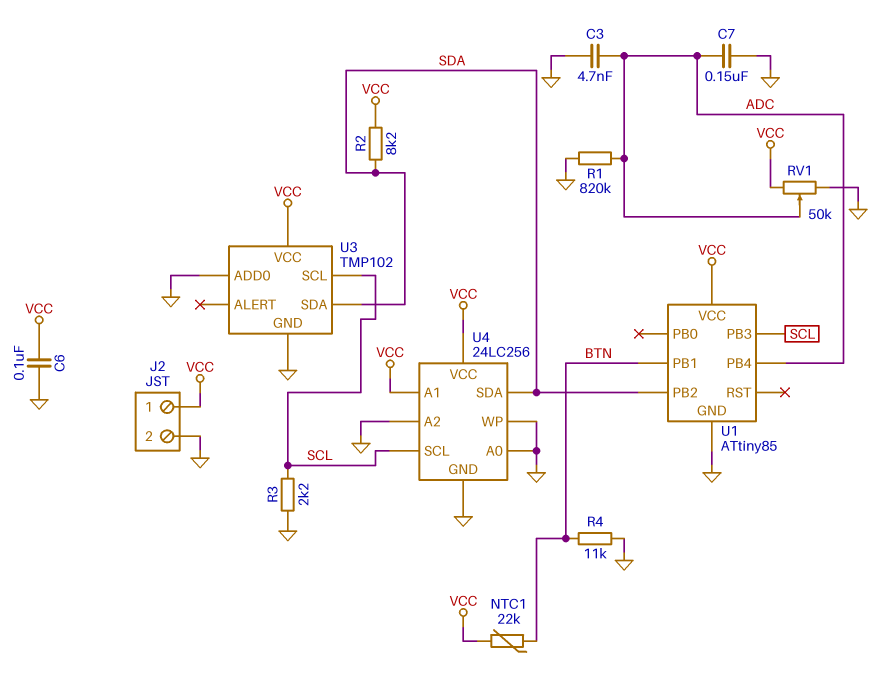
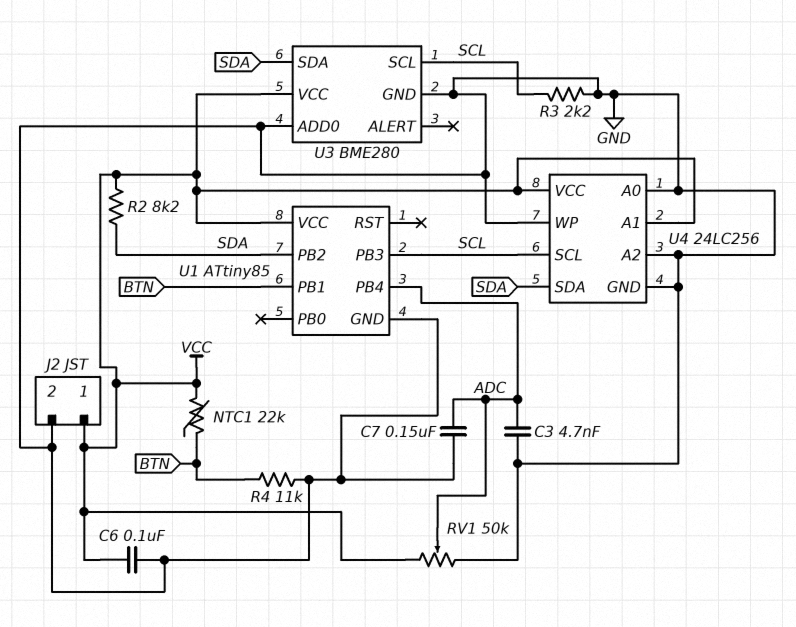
R1: 820k (ADC, GND) -> none
U3: TMP102 -> BME280

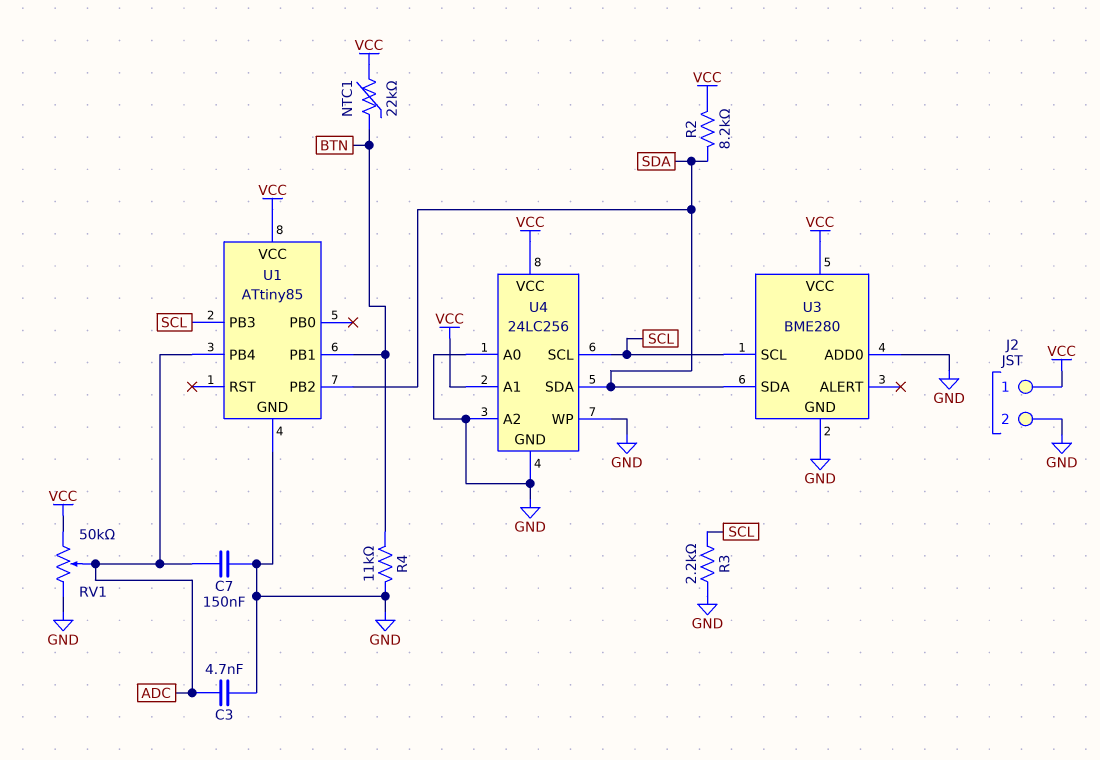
C6: 100nF (GND, VCC) -> none

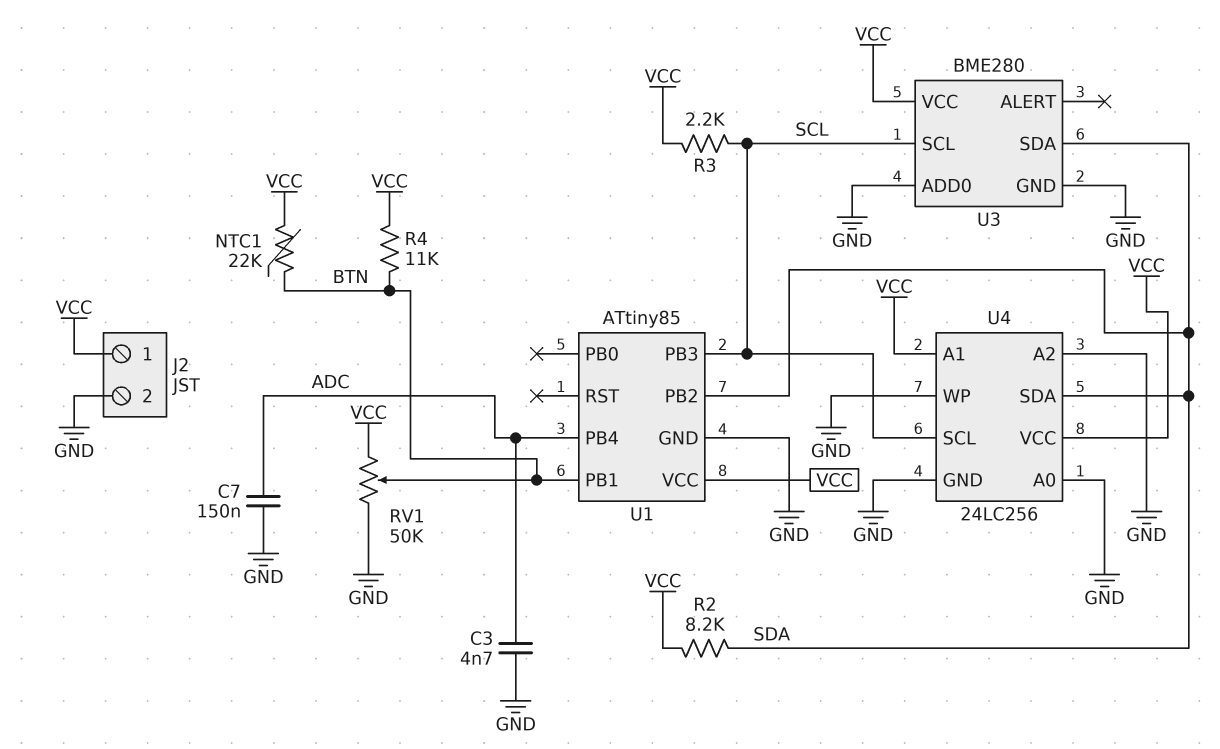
R3: 2.2k (GND, SCL) -> 2.2k (SCL, VCC)
R4: 11k (BTN, GND) -> 11k (BTN, VCC)
RV1: 50k (GND, VCC, wiper ADC) -> 50k (GND, VCC, wiper BTN)

